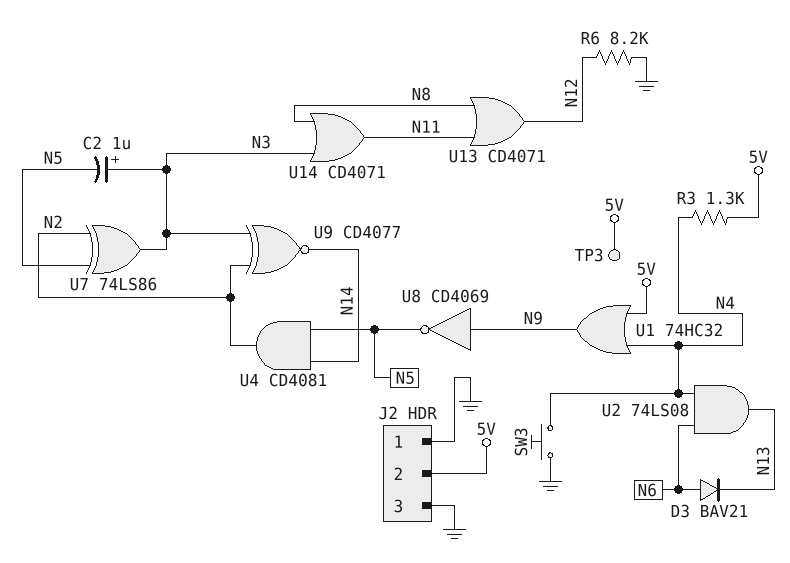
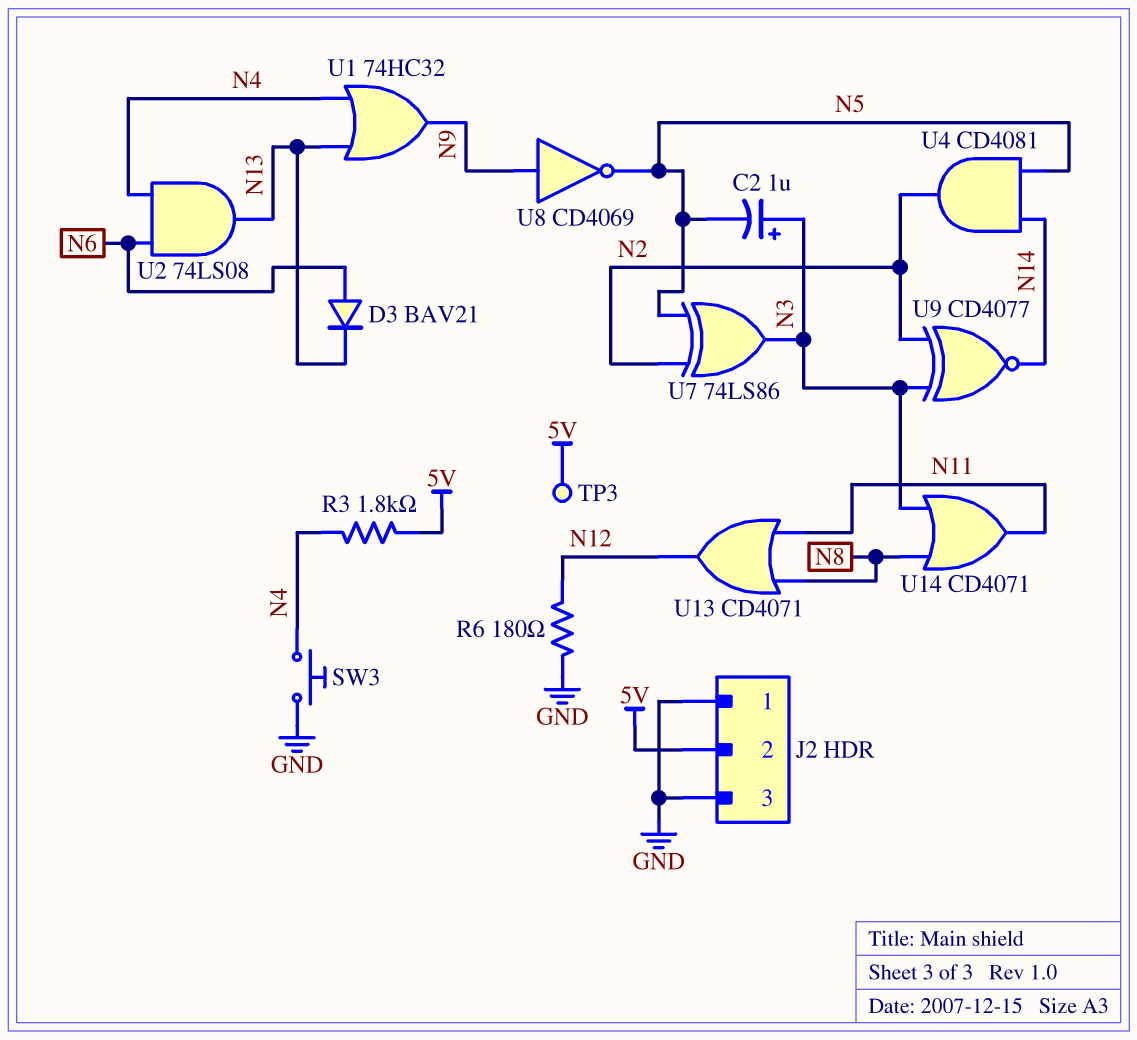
R3: 1.3k (5V, N4) -> 1.8k (5V, N4)
R6: 8.2k (GND, N12) -> 180 (GND, N12)
U1: OR 74HC32 (in 5V, in N4, out N9) -> OR 74HC32 (in N4, in N13, out N9)

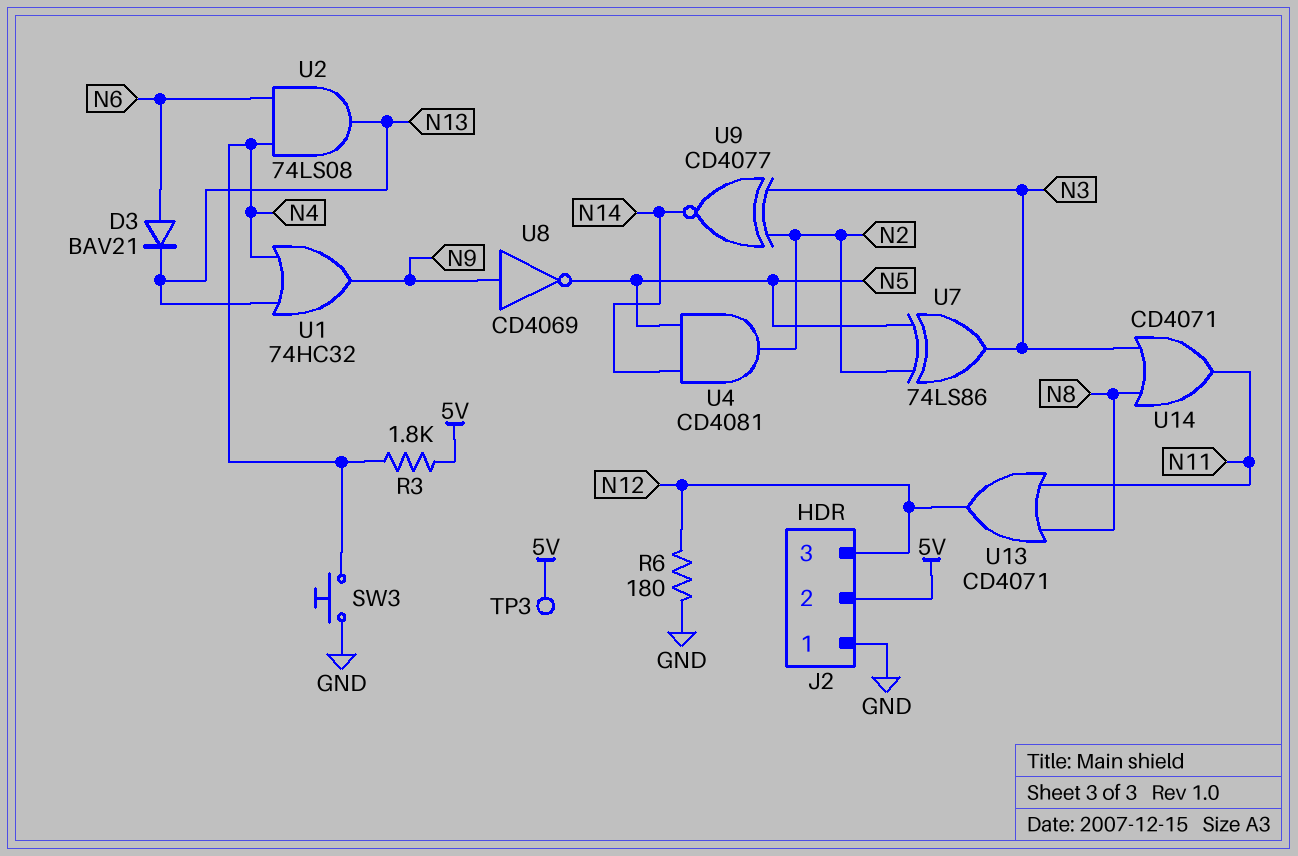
C2: 1uF (plus N3, minus N5) -> none
J2 pin 3: GND -> N12

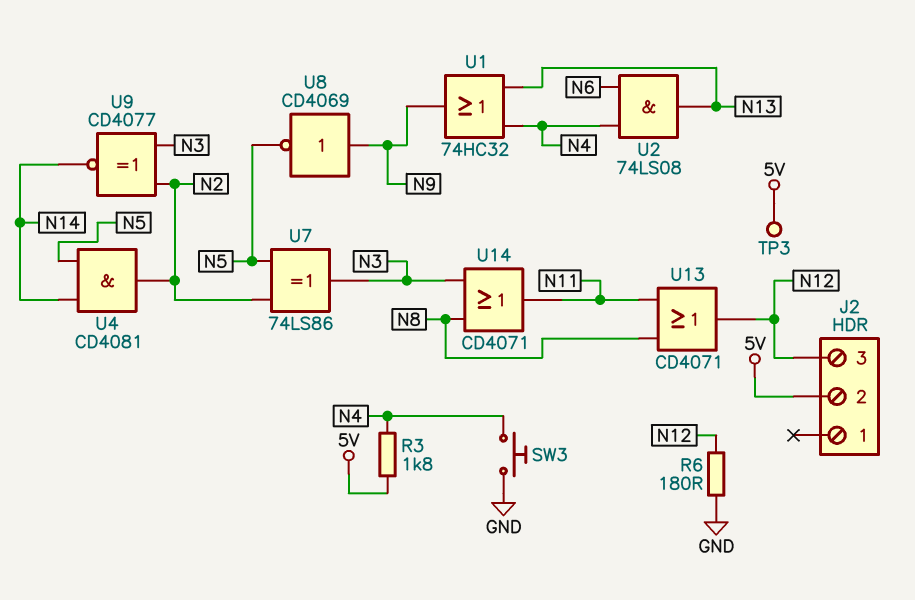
D3: diode BAV21 (A N6, K N13) -> none
J2 pin 1: GND -> none

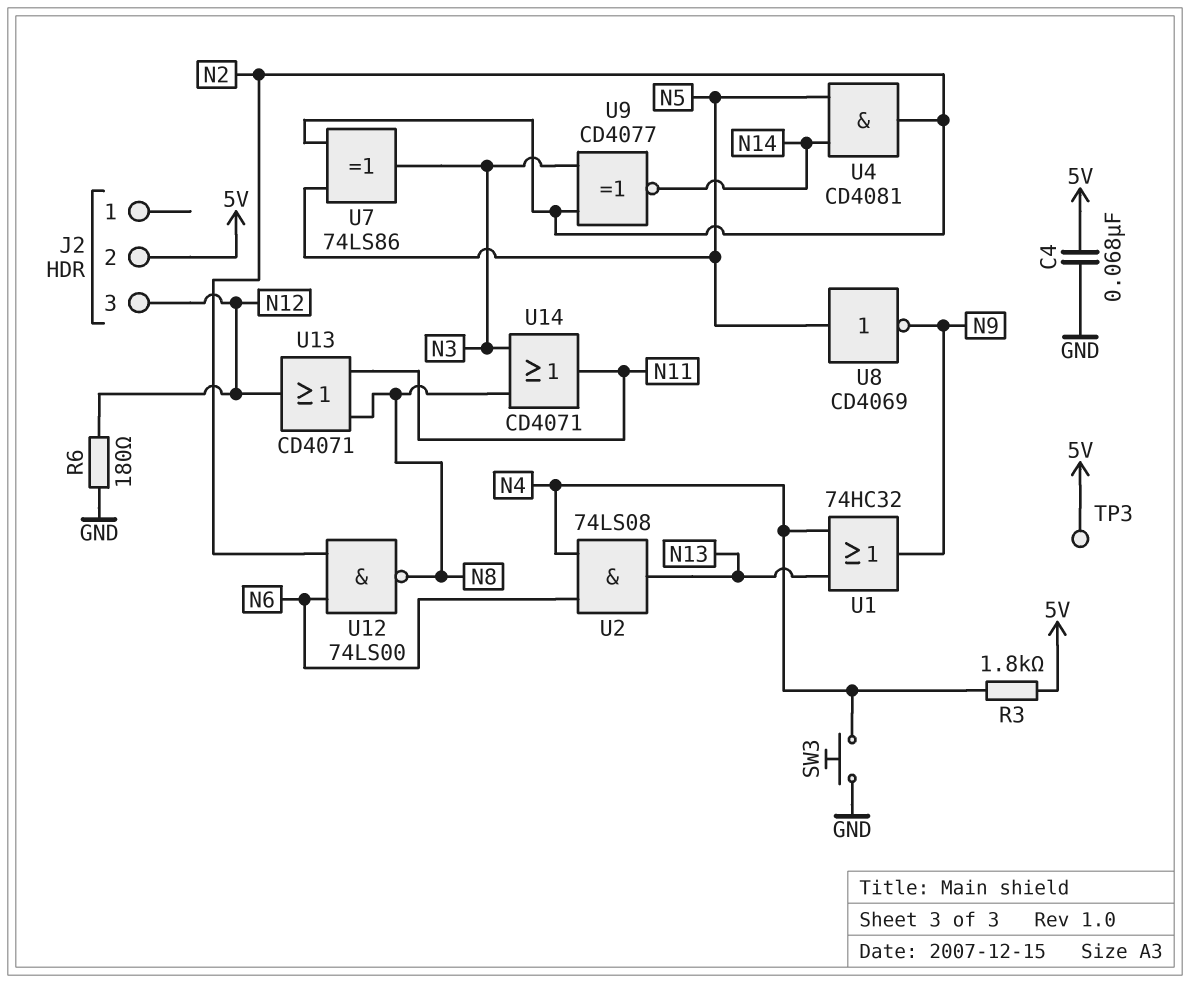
C4: none -> 68nF (5V, GND)
U8: NOT CD4069 (in N9, out N5) -> NOT CD4069 (in N5, out N9)
U12: none -> NAND 74LS00 (in N2, in N6, out N8)

